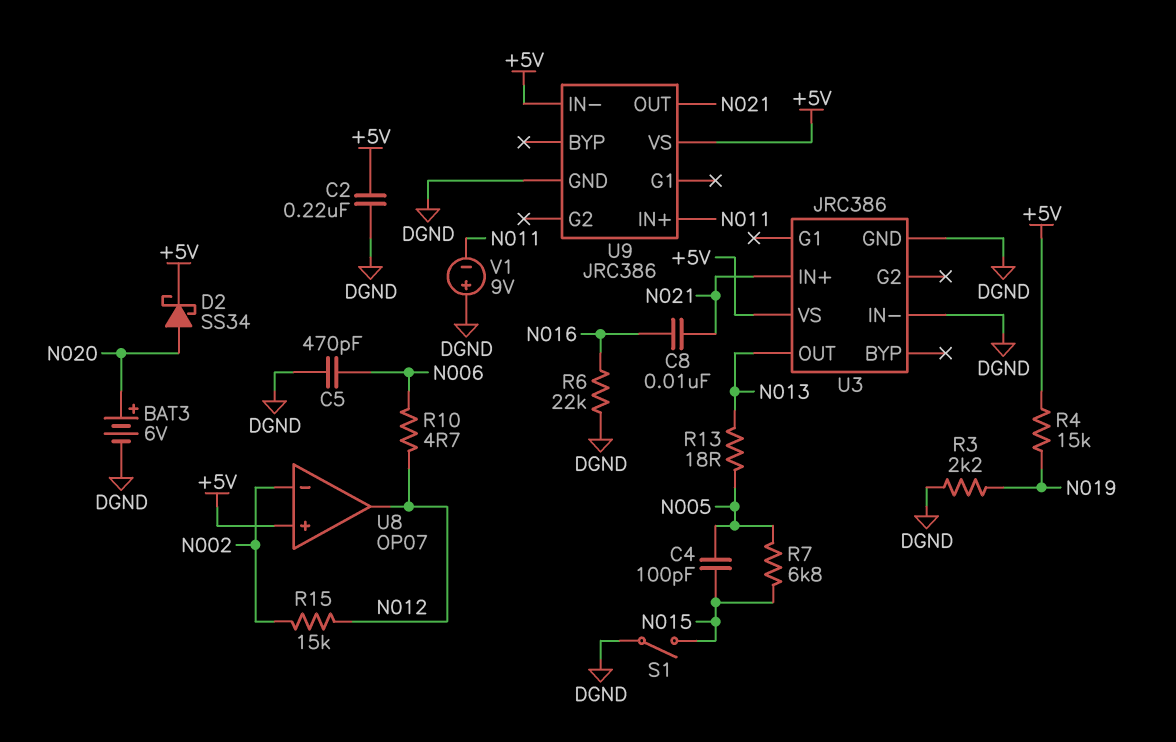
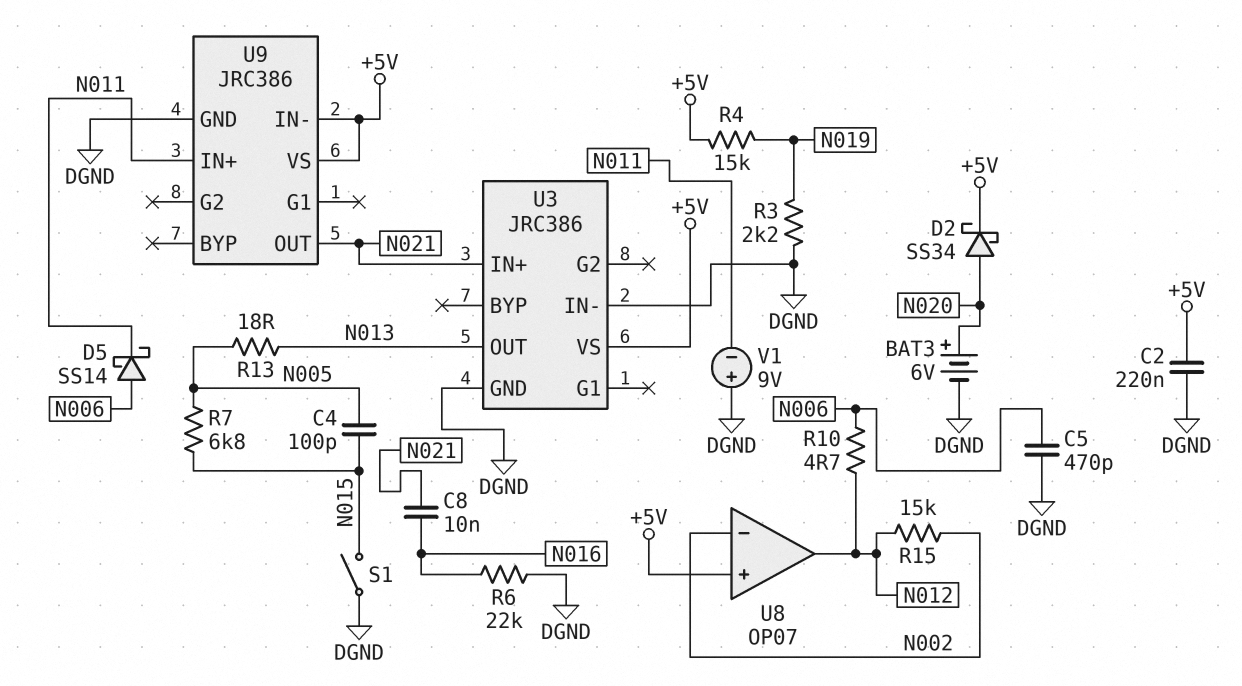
D5: none -> schottky SS14 (A N006, K N011)

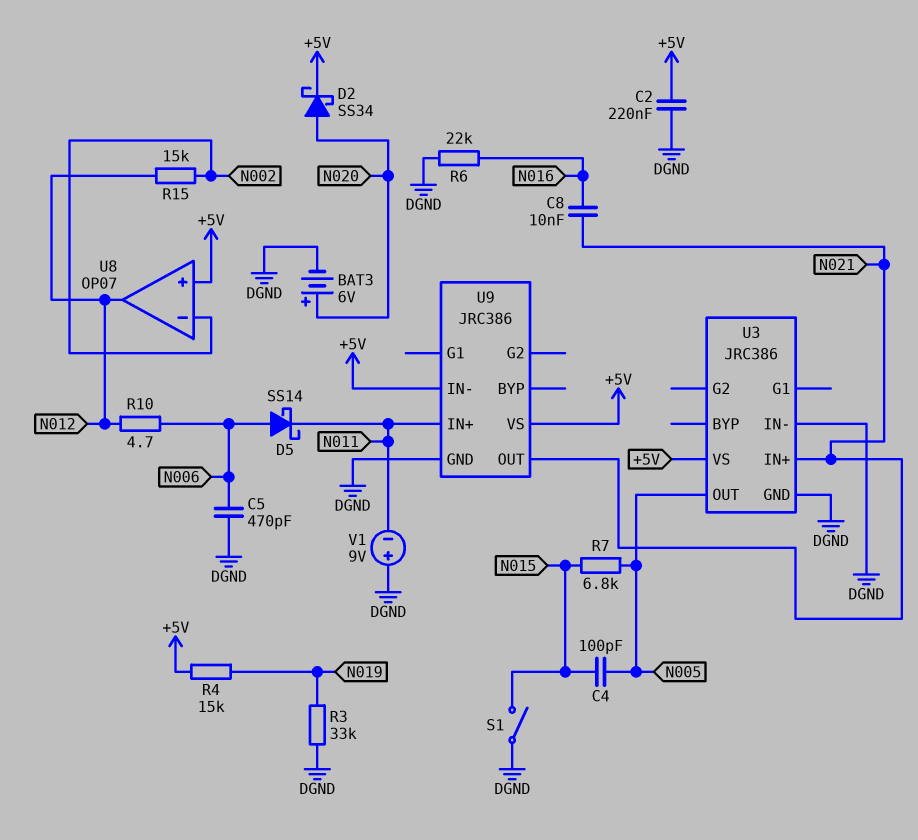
R3: 2.2k (DGND, N019) -> 33k (DGND, N019)
R13: 18 (N005, N013) -> none
U3 pin OUT: N013 -> N005

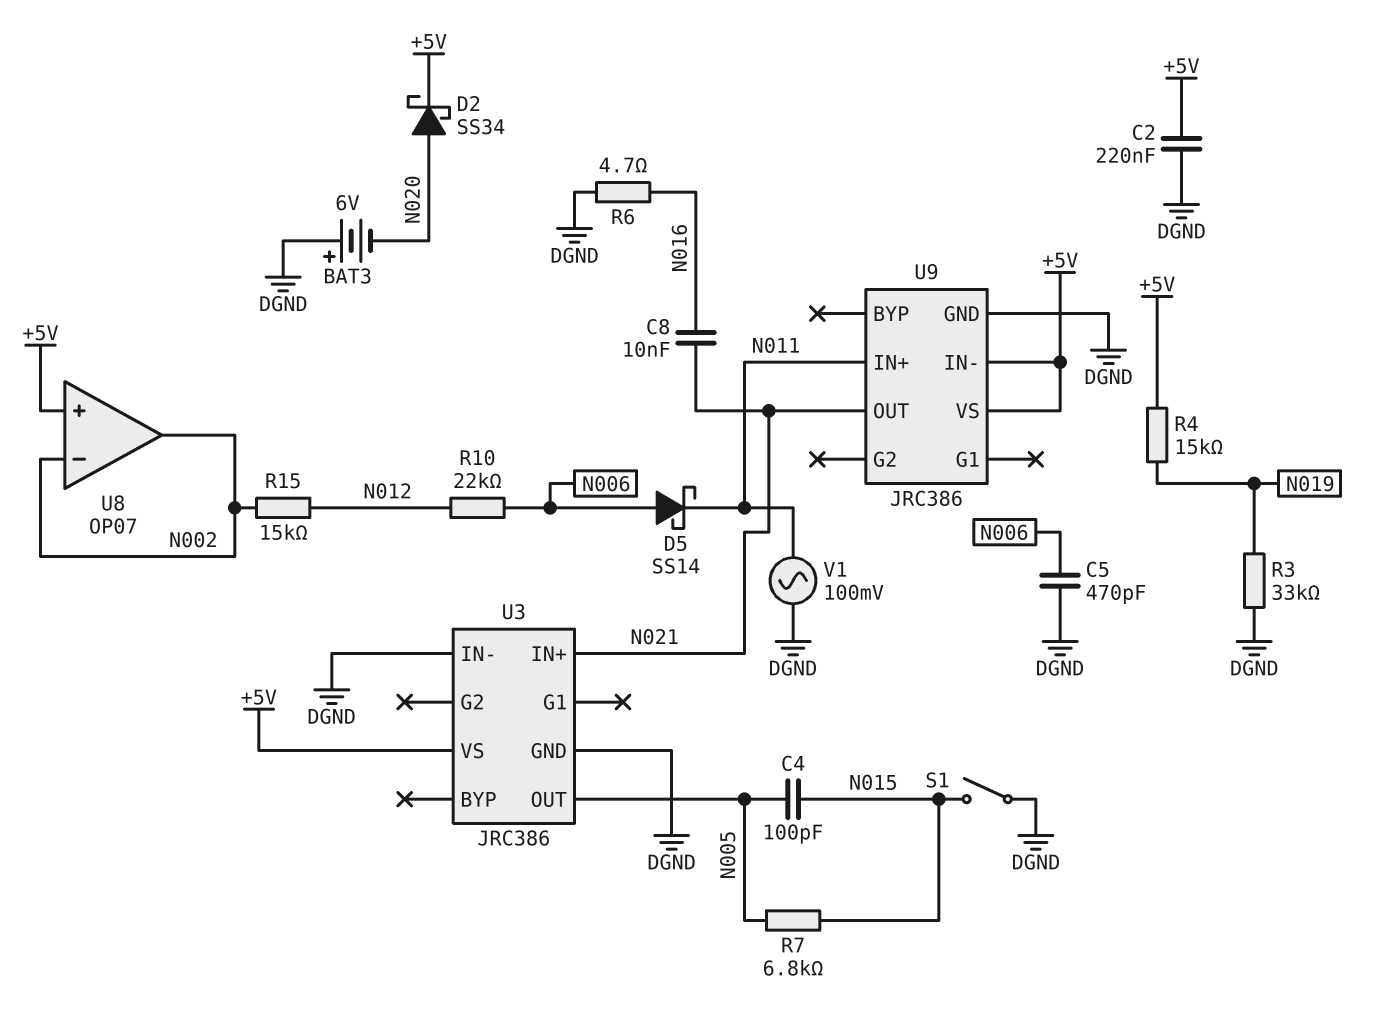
BAT3: 6V (plus N020, minus DGND) -> 6V (plus DGND, minus N020)
R6: 22k (DGND, N016) -> 4.7 (DGND, N016)
R10: 4.7 (N006, N012) -> 22k (N006, N012)
U8 pin out: N012 -> N002
V1: 9V (plus DGND, minus N011) -> AC 100mV (DGND, N011)

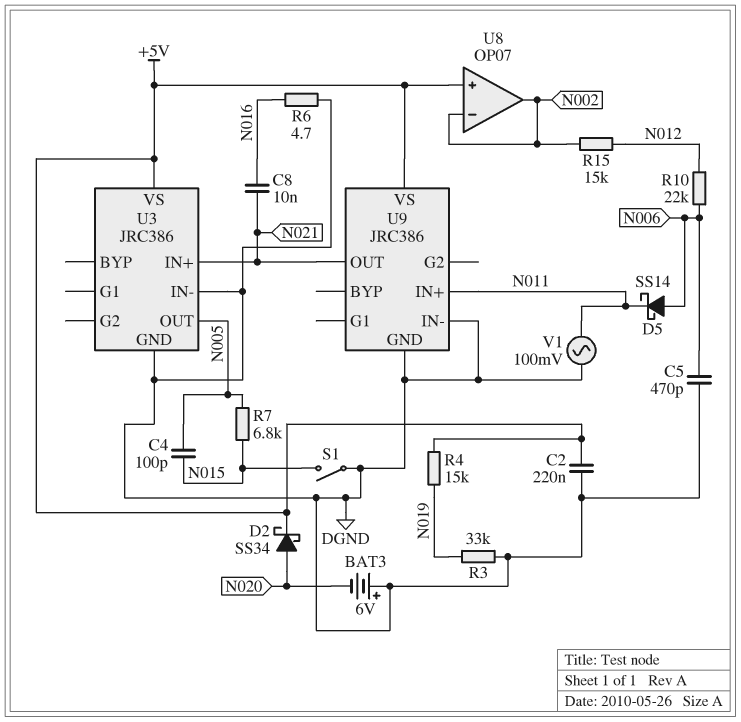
U9 pin IN-: +5V -> DGND

